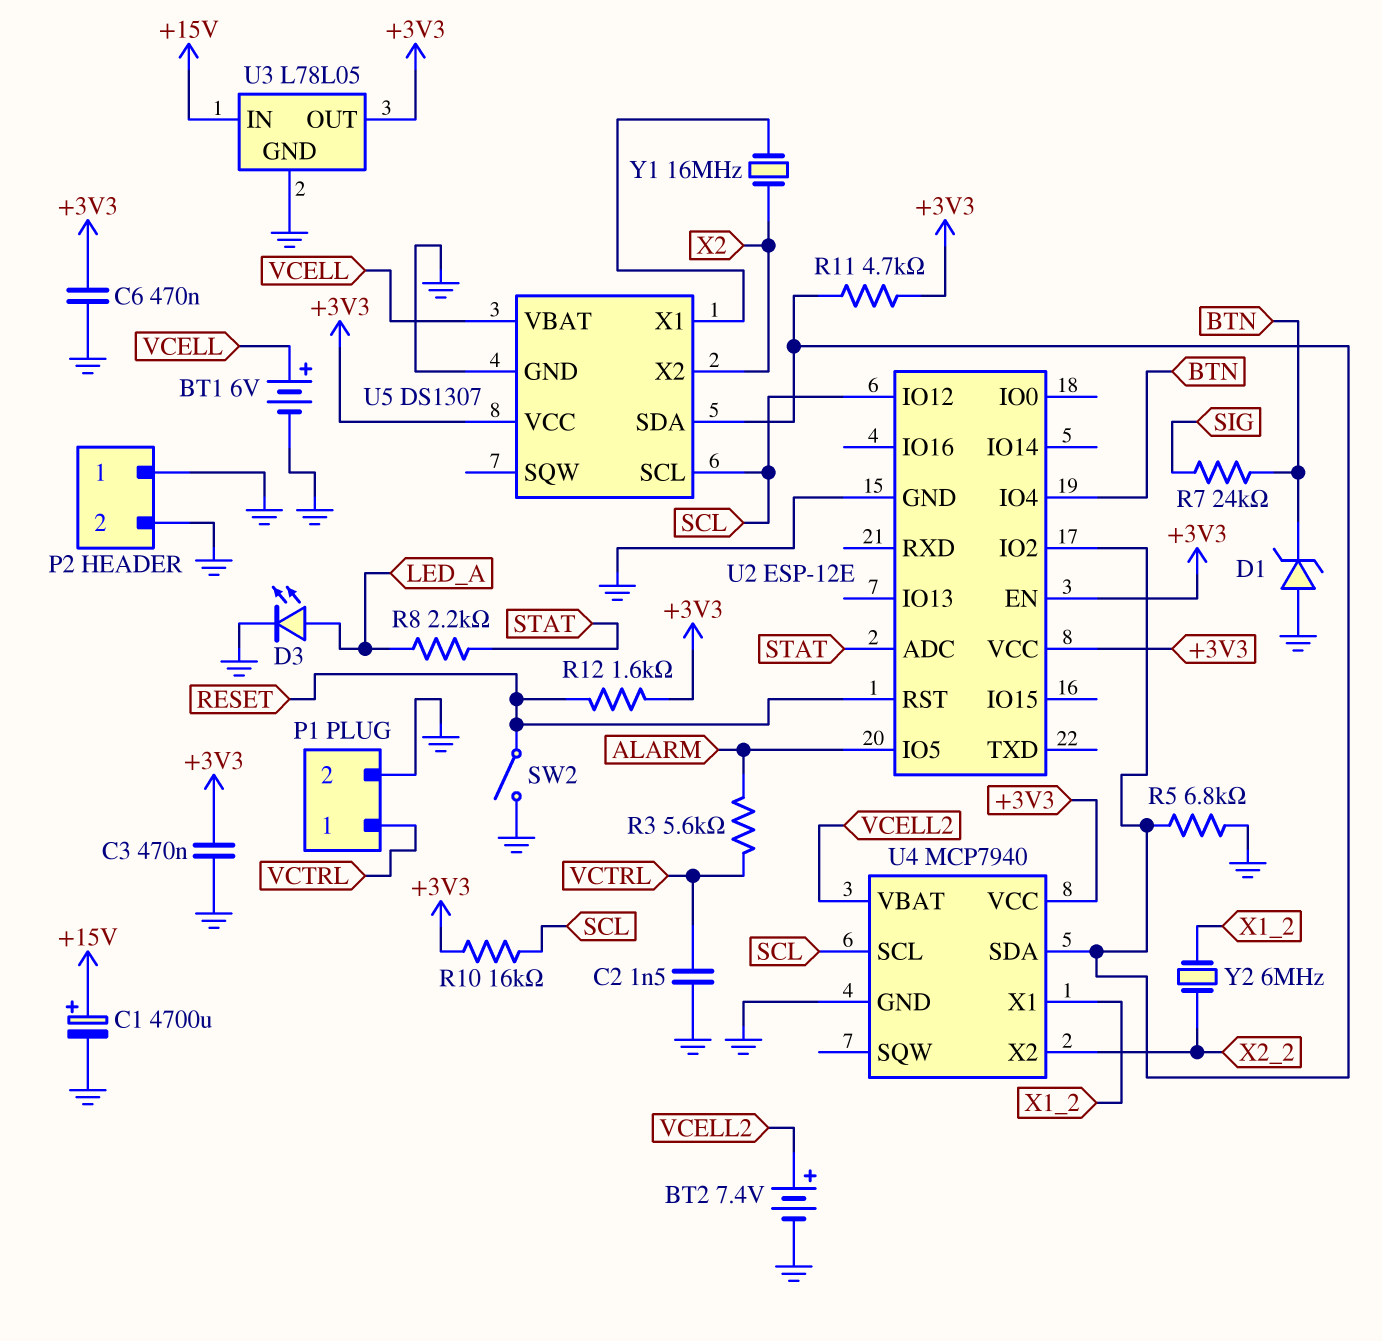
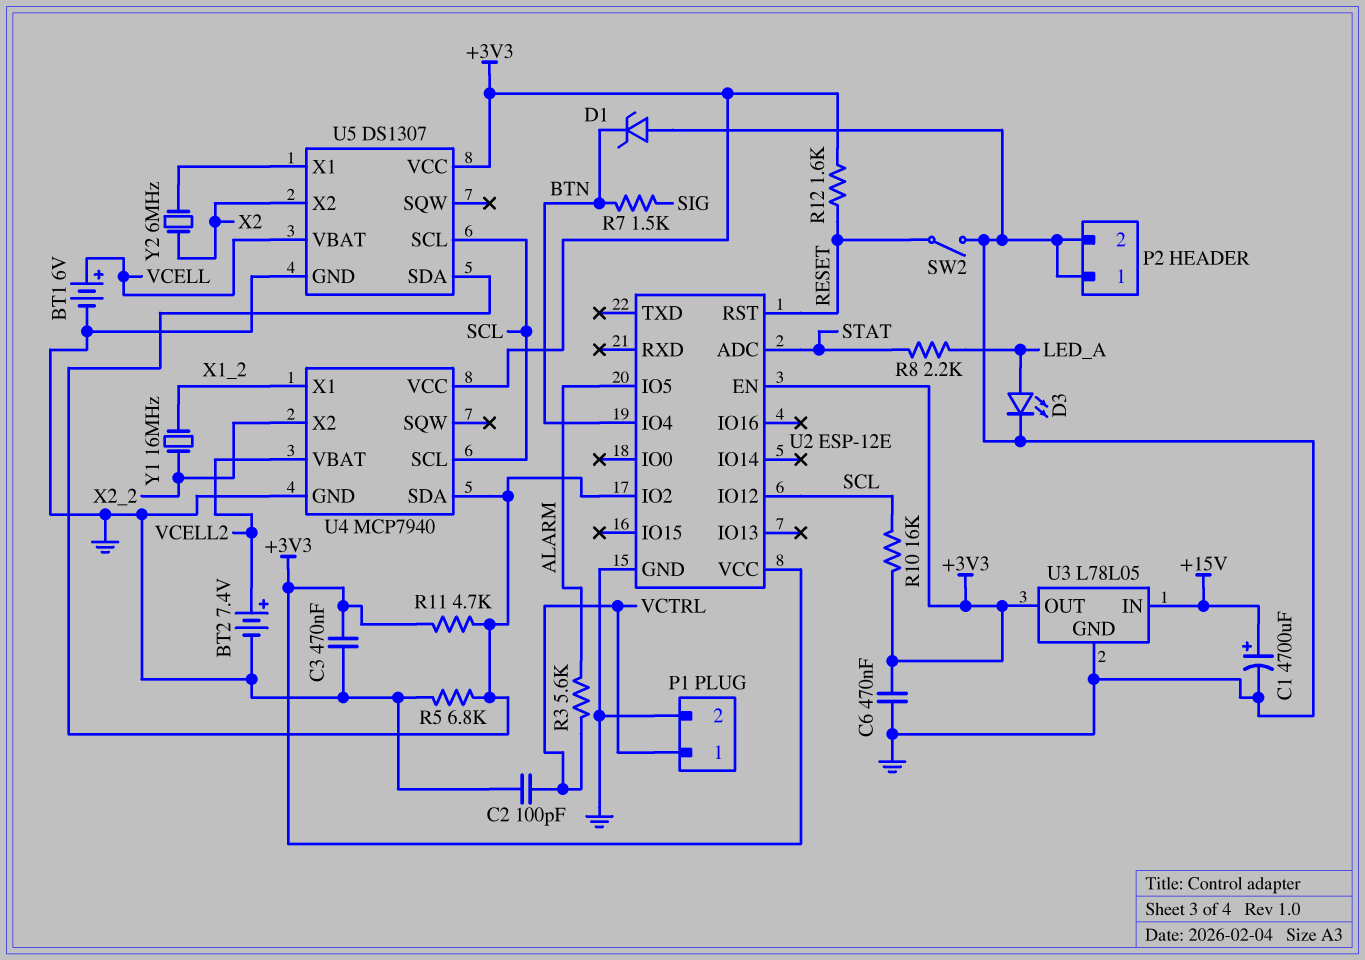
C2: 1.5nF (GND, VCTRL) -> 100pF (GND, VCTRL)
R7: 24k (BTN, SIG) -> 1.5k (BTN, SIG)
Y1: 16MHz (U5/X1, X2) -> 16MHz (X1_2, X2_2)
Y2: 6MHz (X1_2, X2_2) -> 6MHz (U5/X1, X2)

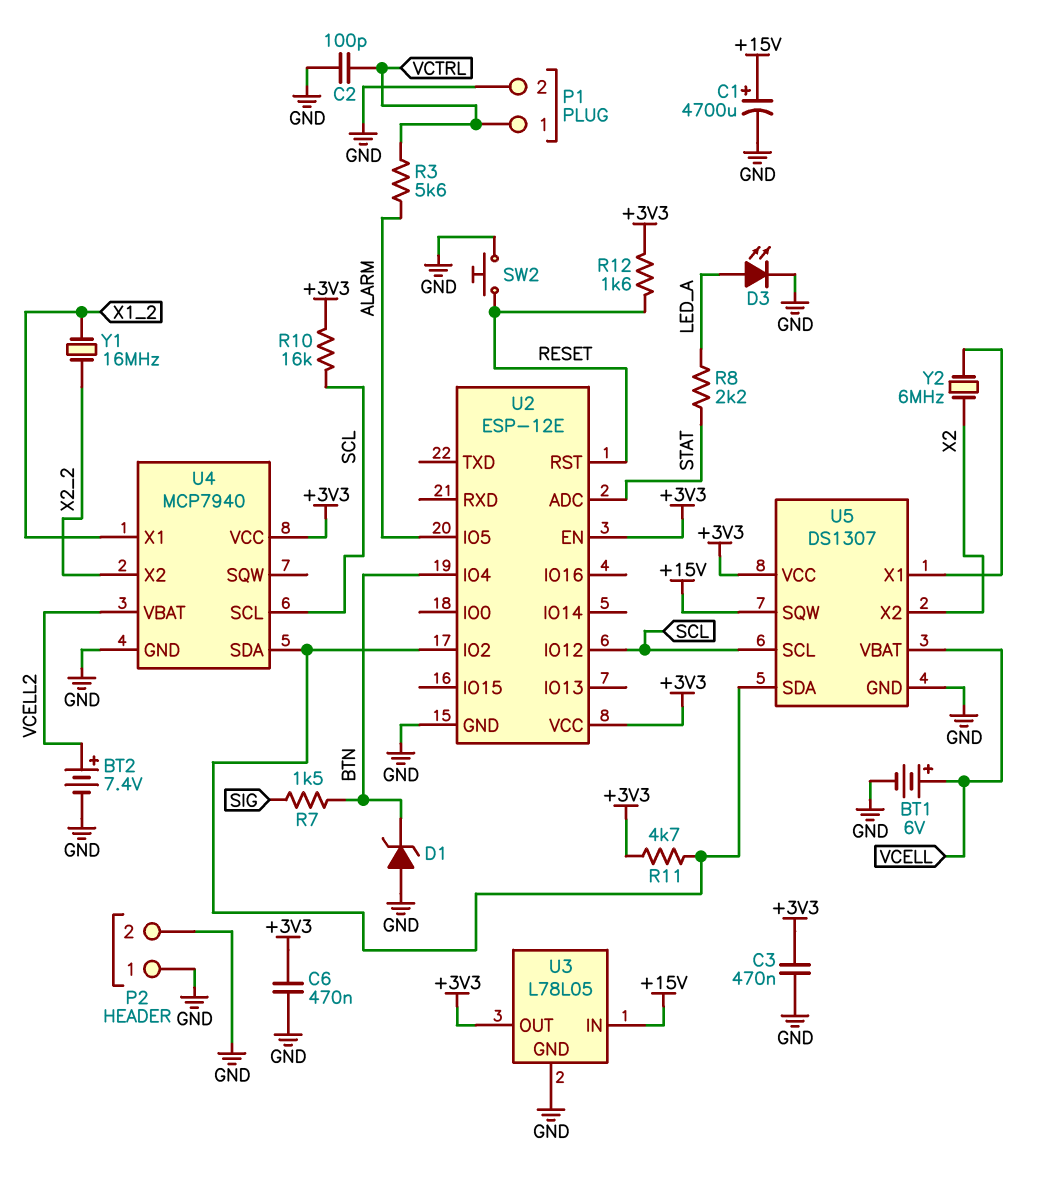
R5: 6.8k (GND, U2/IO2) -> none
SW2: switch (GND, RESET) -> button (GND, RESET)
U5 pin SQW: none -> +15V

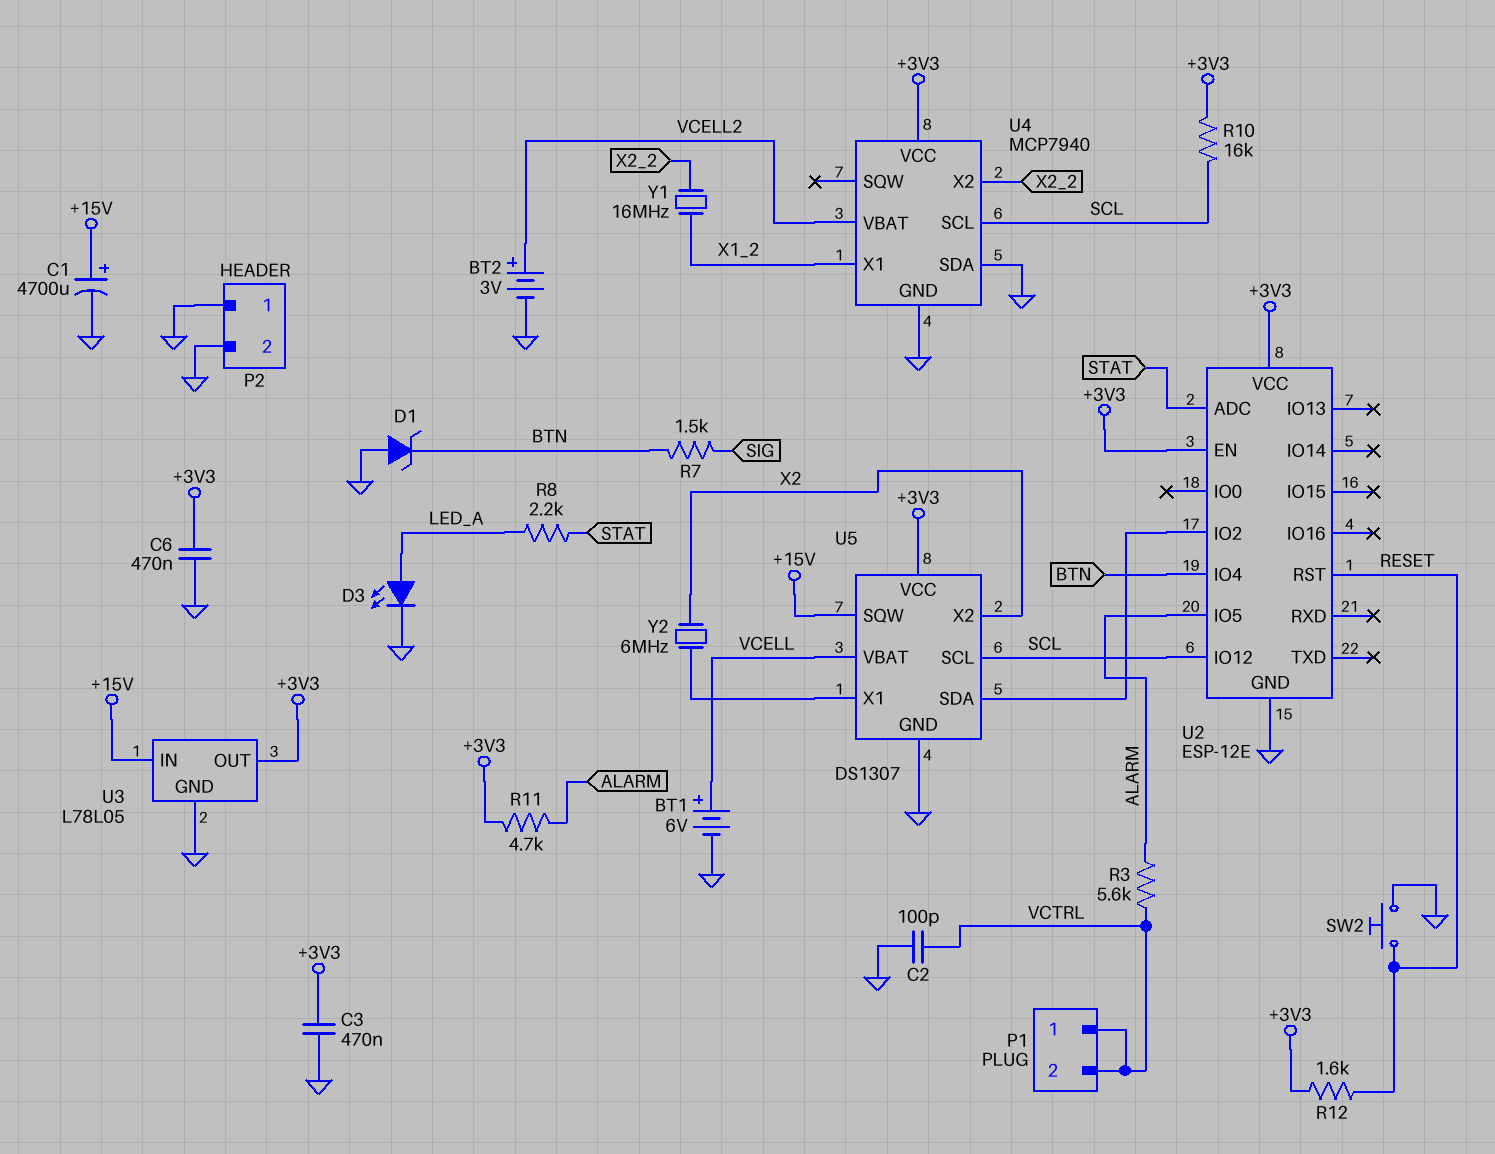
BT2: 7.4V (plus VCELL2, minus GND) -> 3V (plus VCELL2, minus GND)
P1 pin 2: GND -> VCTRL
R11: 4.7k (+3V3, U2/IO2) -> 4.7k (+3V3, ALARM)
U4 pin SDA: U2/IO2 -> GND

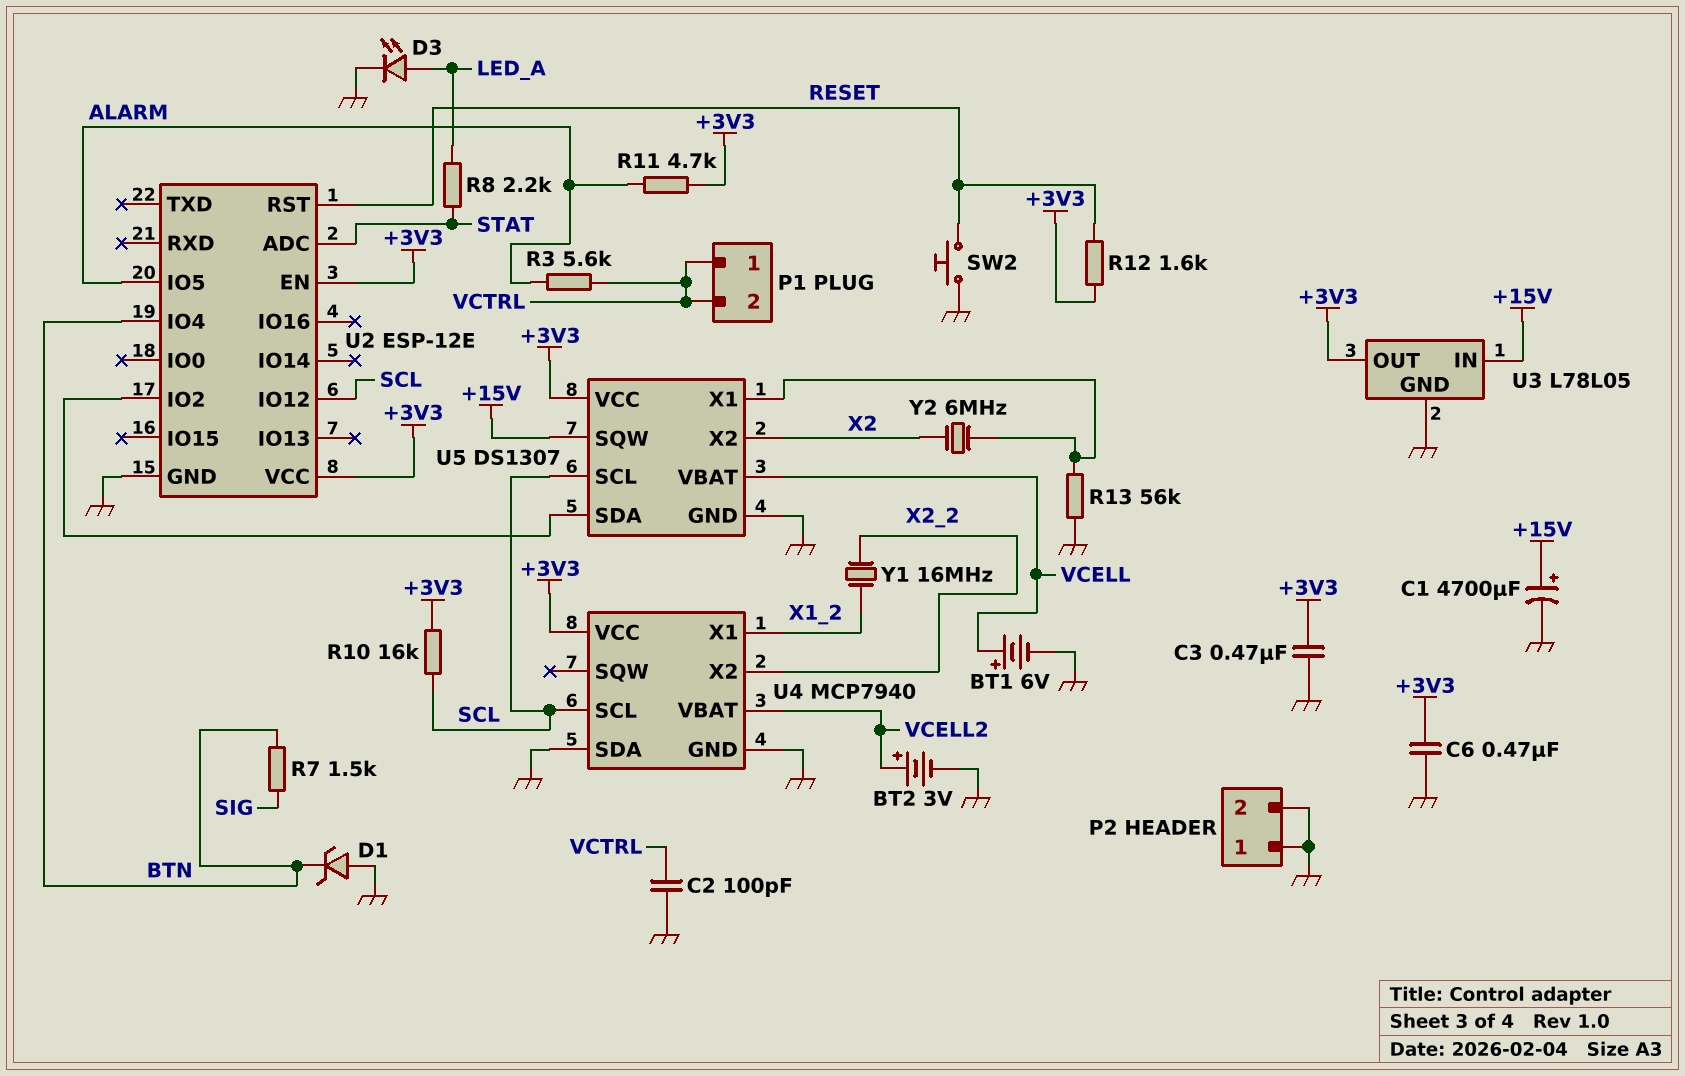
R13: none -> 56k (GND, U5/X1)

